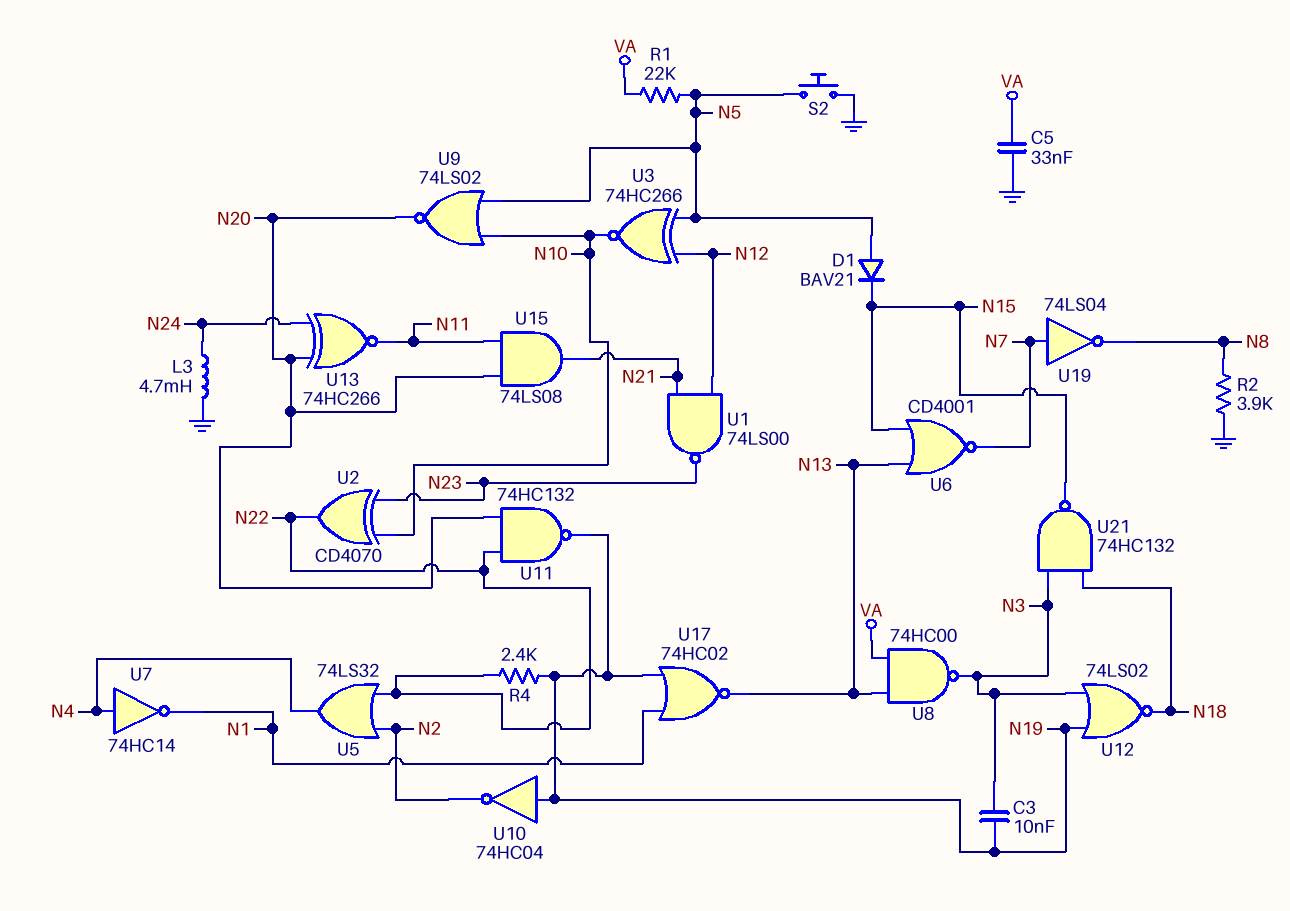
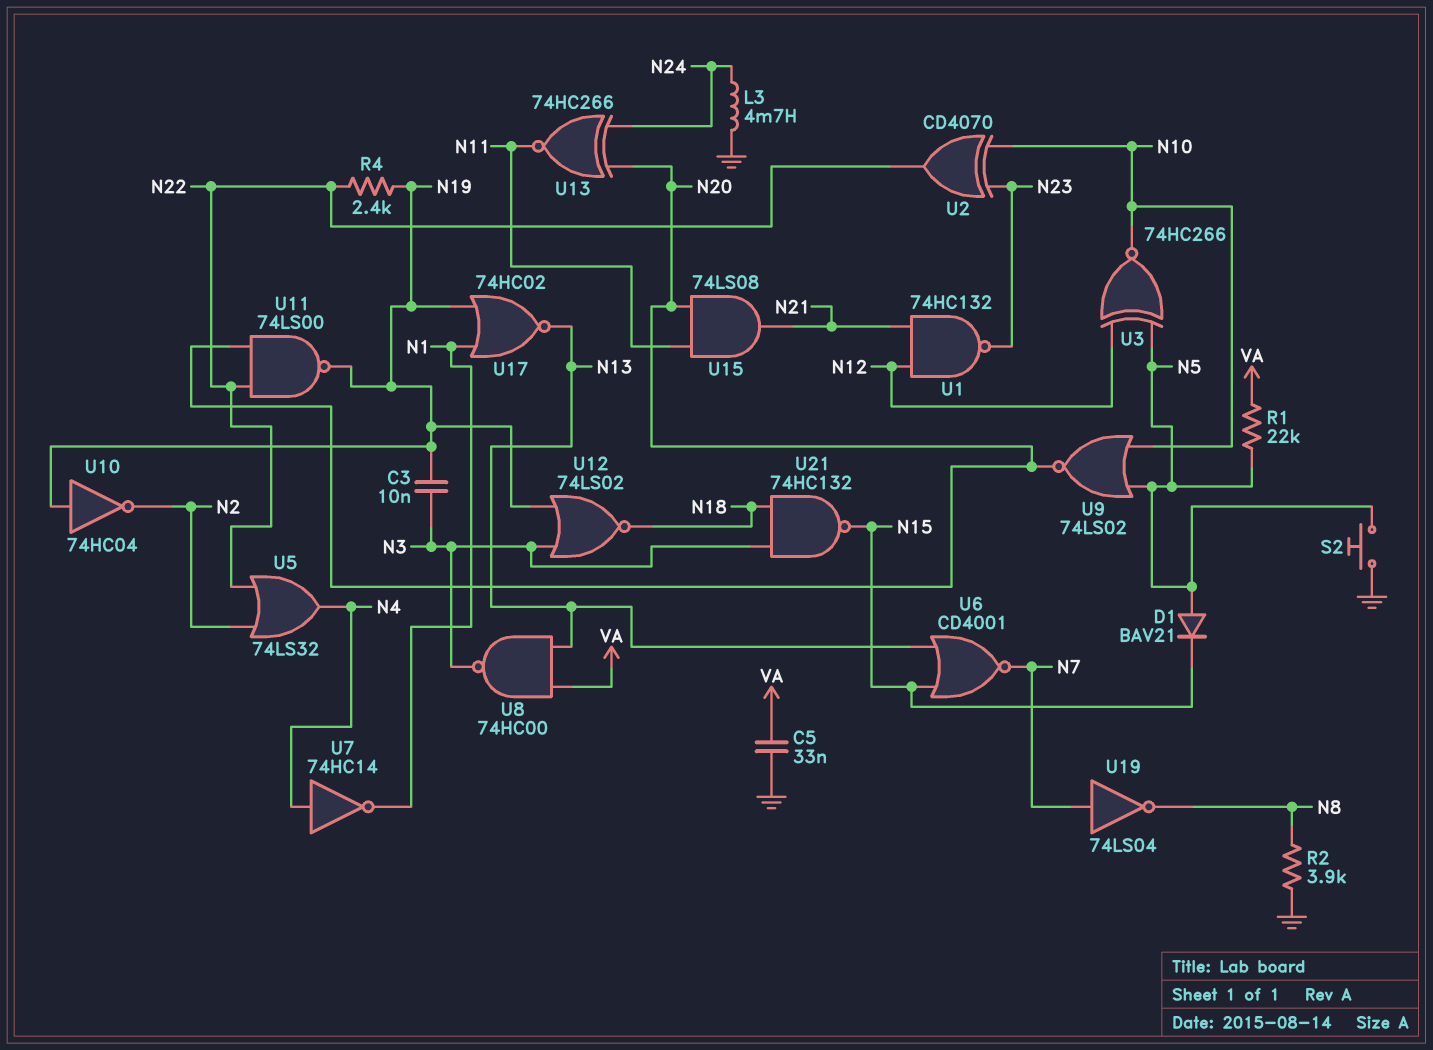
U1: NAND 74LS00 (in N12, in N21, out N23) -> NAND 74HC132 (in N12, in N21, out N23)
U11: NAND 74HC132 (in N20, in N22, out N19) -> NAND 74LS00 (in N20, in N22, out N19)

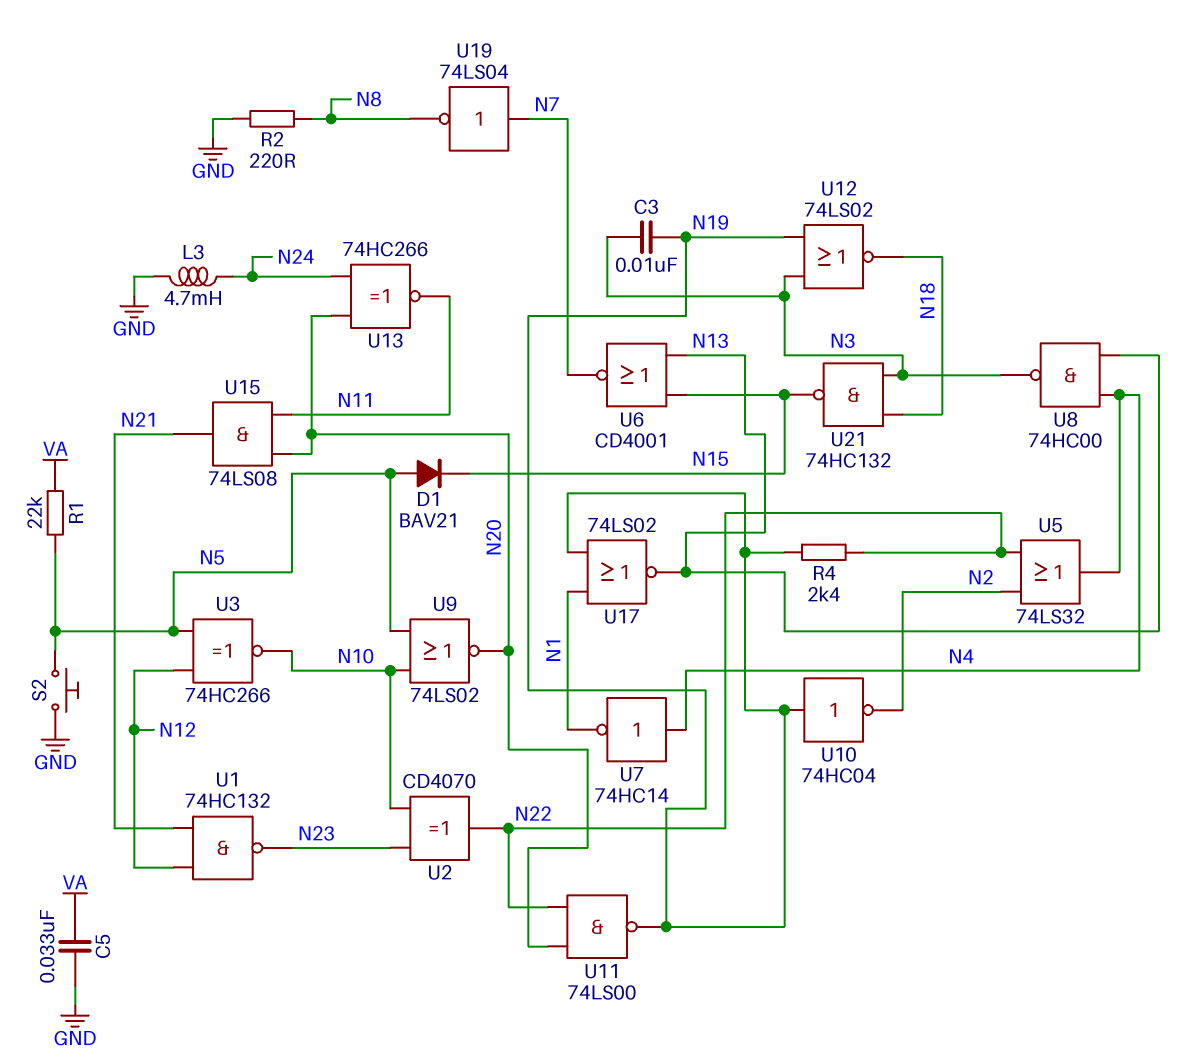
R2: 3.9k (GND, N8) -> 220 (GND, N8)
U8: NAND 74HC00 (in N13, in VA, out N3) -> NAND 74HC00 (in N4, in N13, out N3)
U17: NOR 74HC02 (in N1, in N19, out N13) -> NOR 74LS02 (in N1, in N19, out N13)

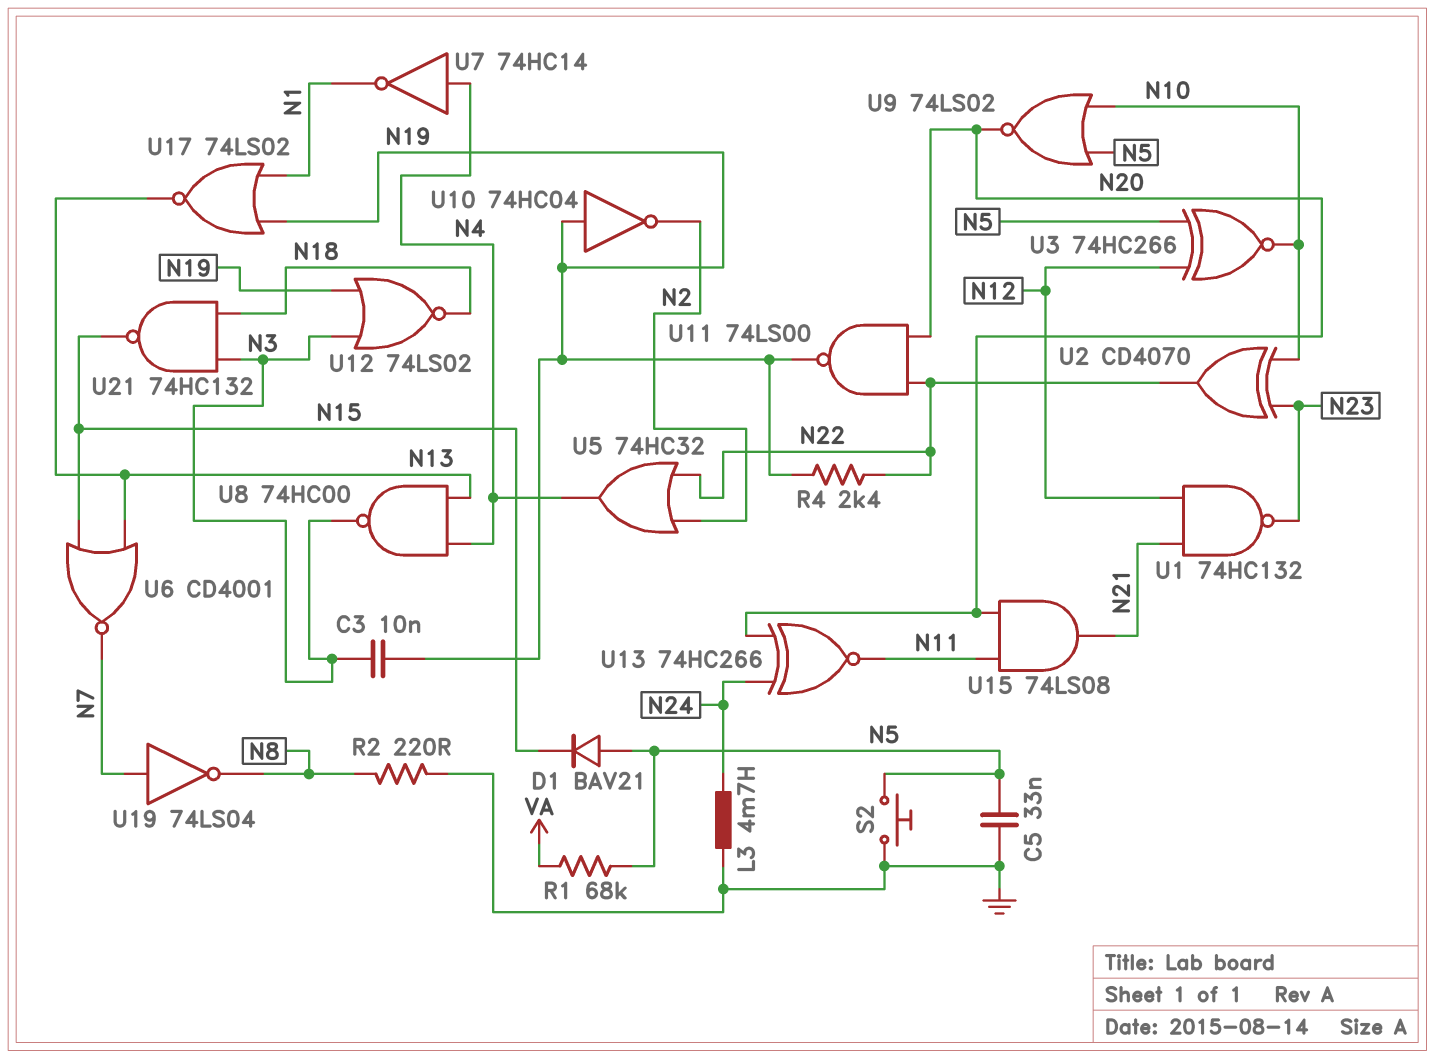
C5: 33nF (GND, VA) -> 33nF (GND, N5)
R1: 22k (N5, VA) -> 68k (N5, VA)
U5: OR 74LS32 (in N2, in N22, out N4) -> OR 74HC32 (in N2, in N22, out N4)

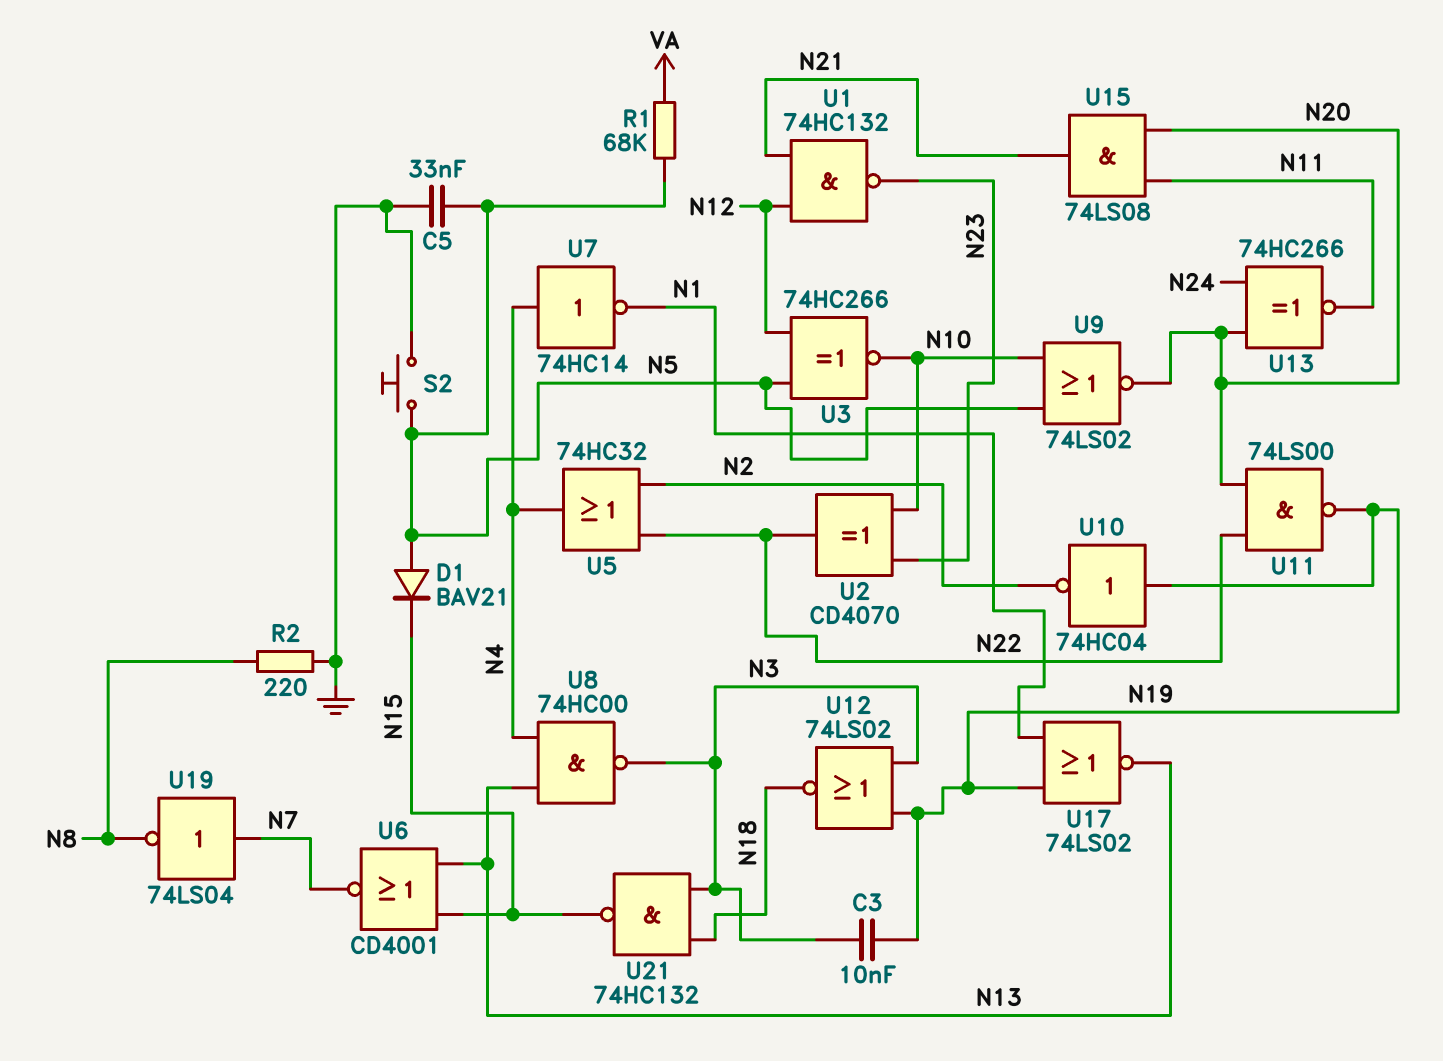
L3: 4.7mH (GND, N24) -> none
R4: 2.4k (N19, N22) -> none

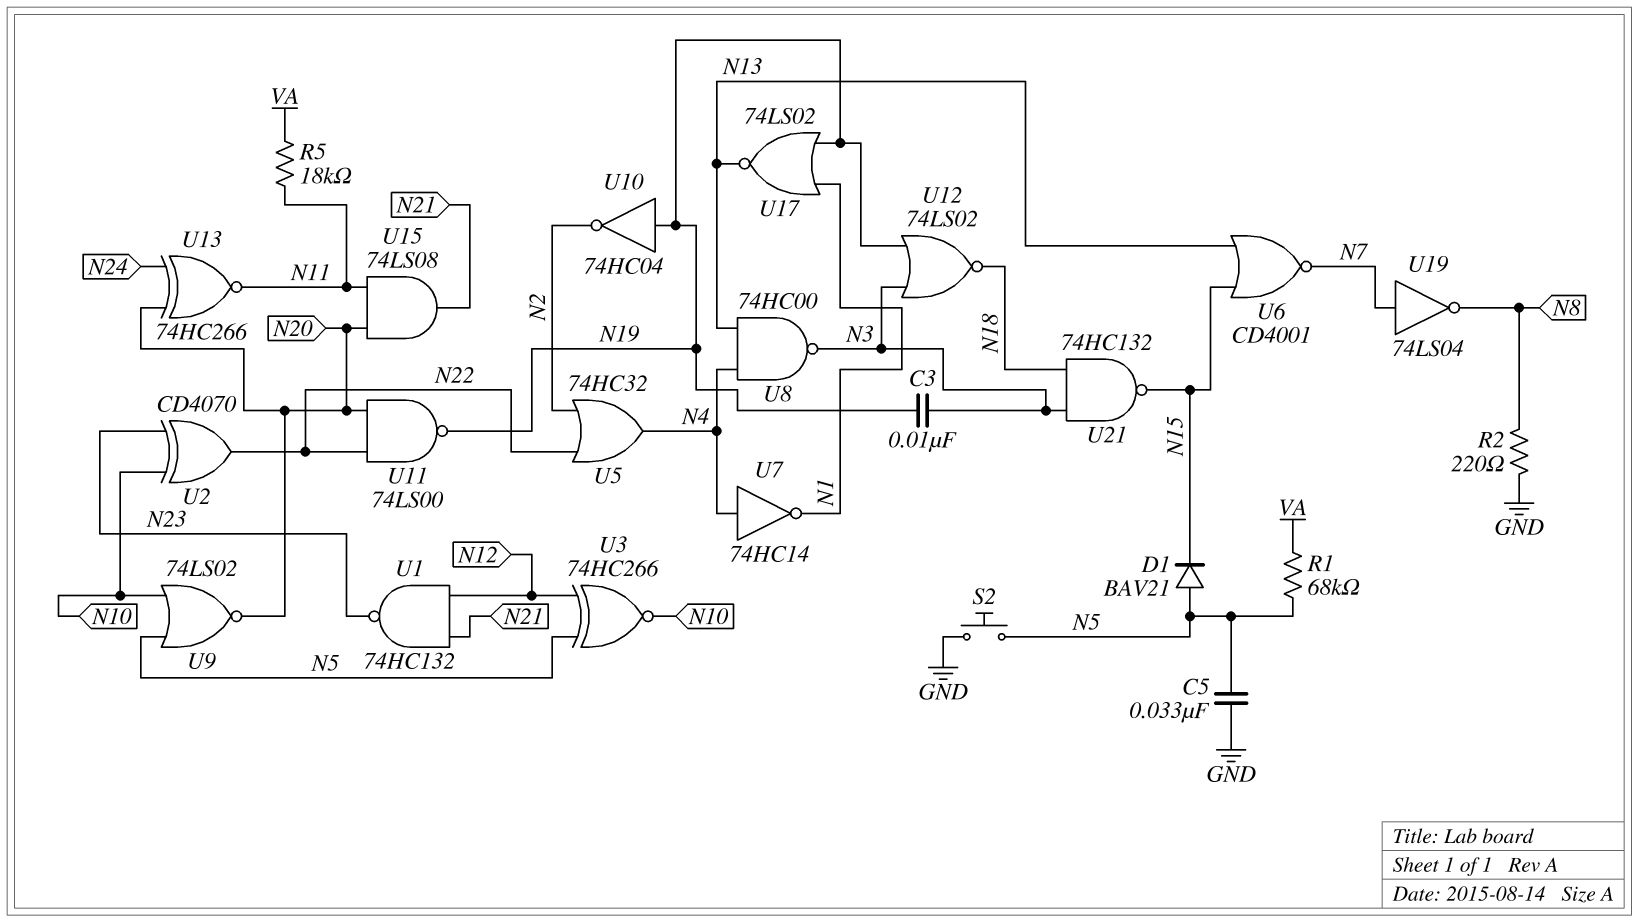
R5: none -> 18k (N11, VA)

